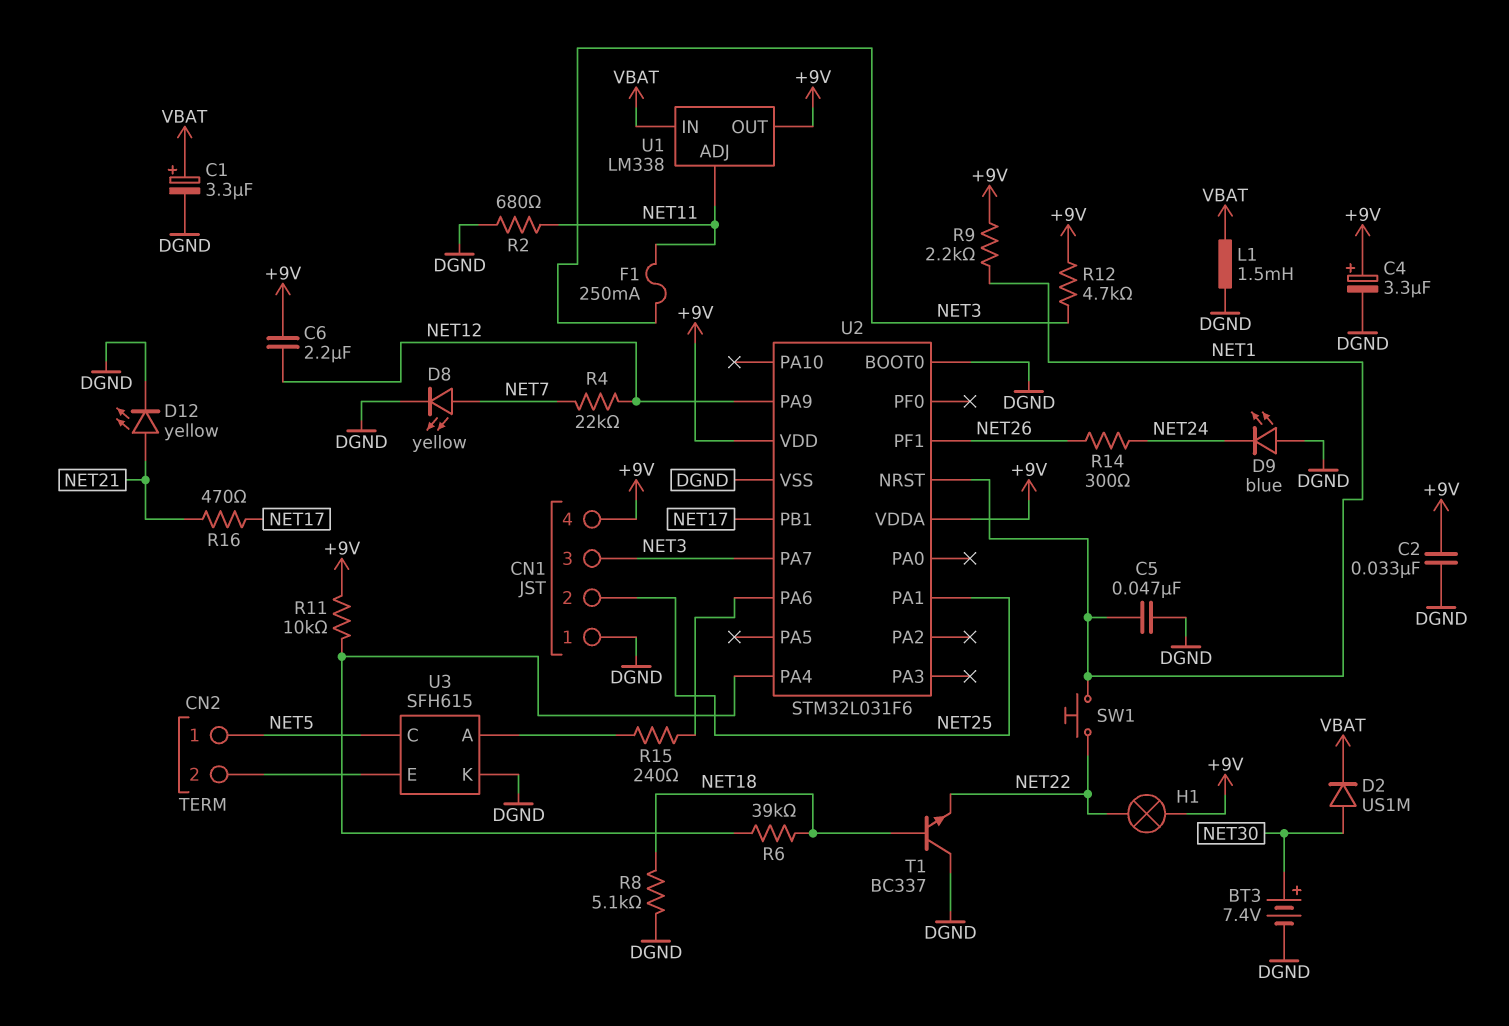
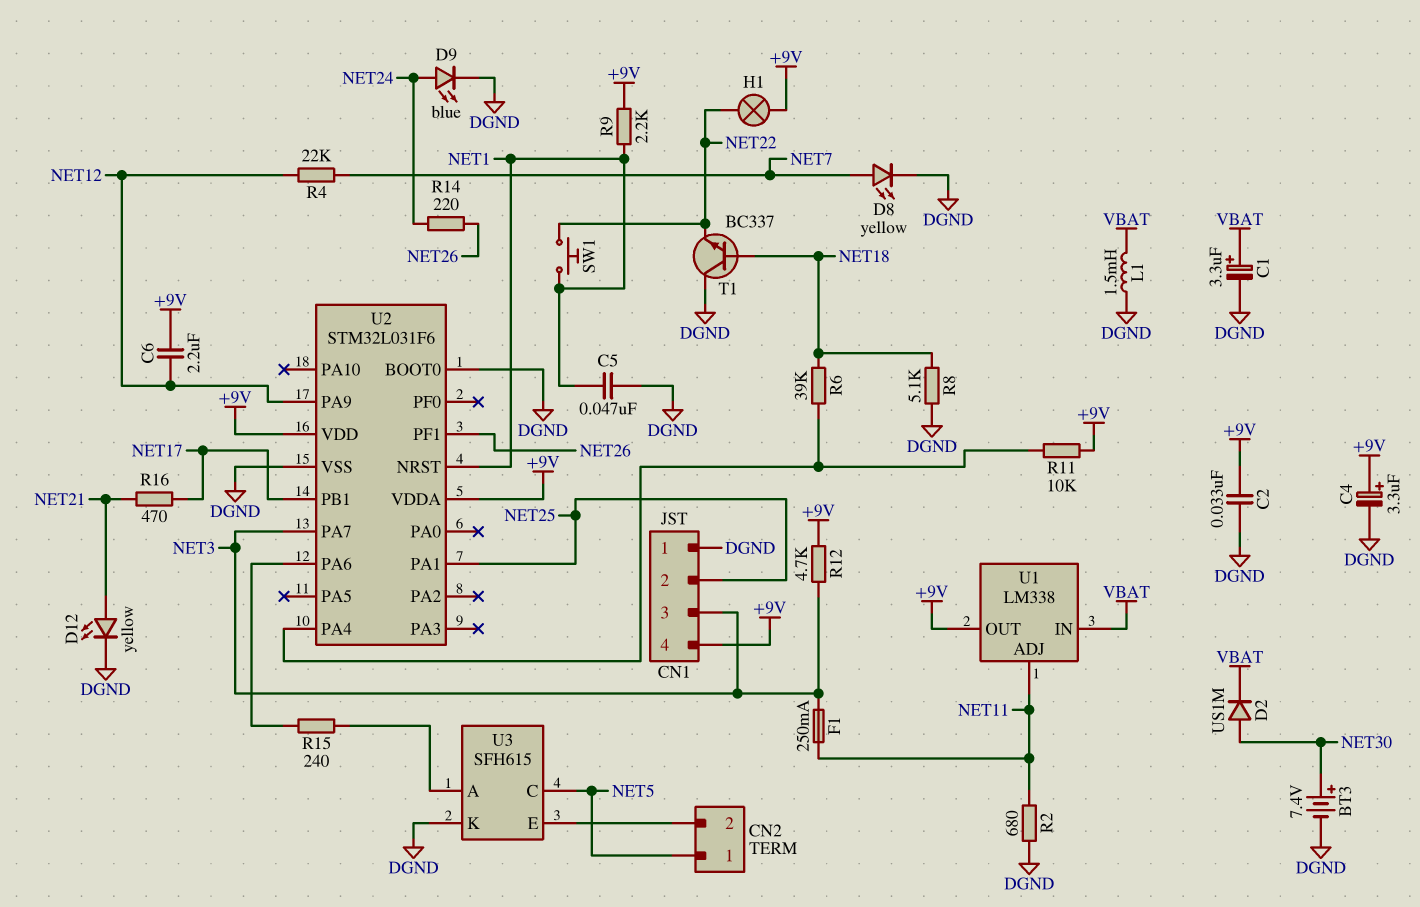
D9: LED blue (A DGND, K NET24) -> LED blue (A NET24, K DGND)
R14: 300 (NET24, NET26) -> 220 (NET24, NET26)

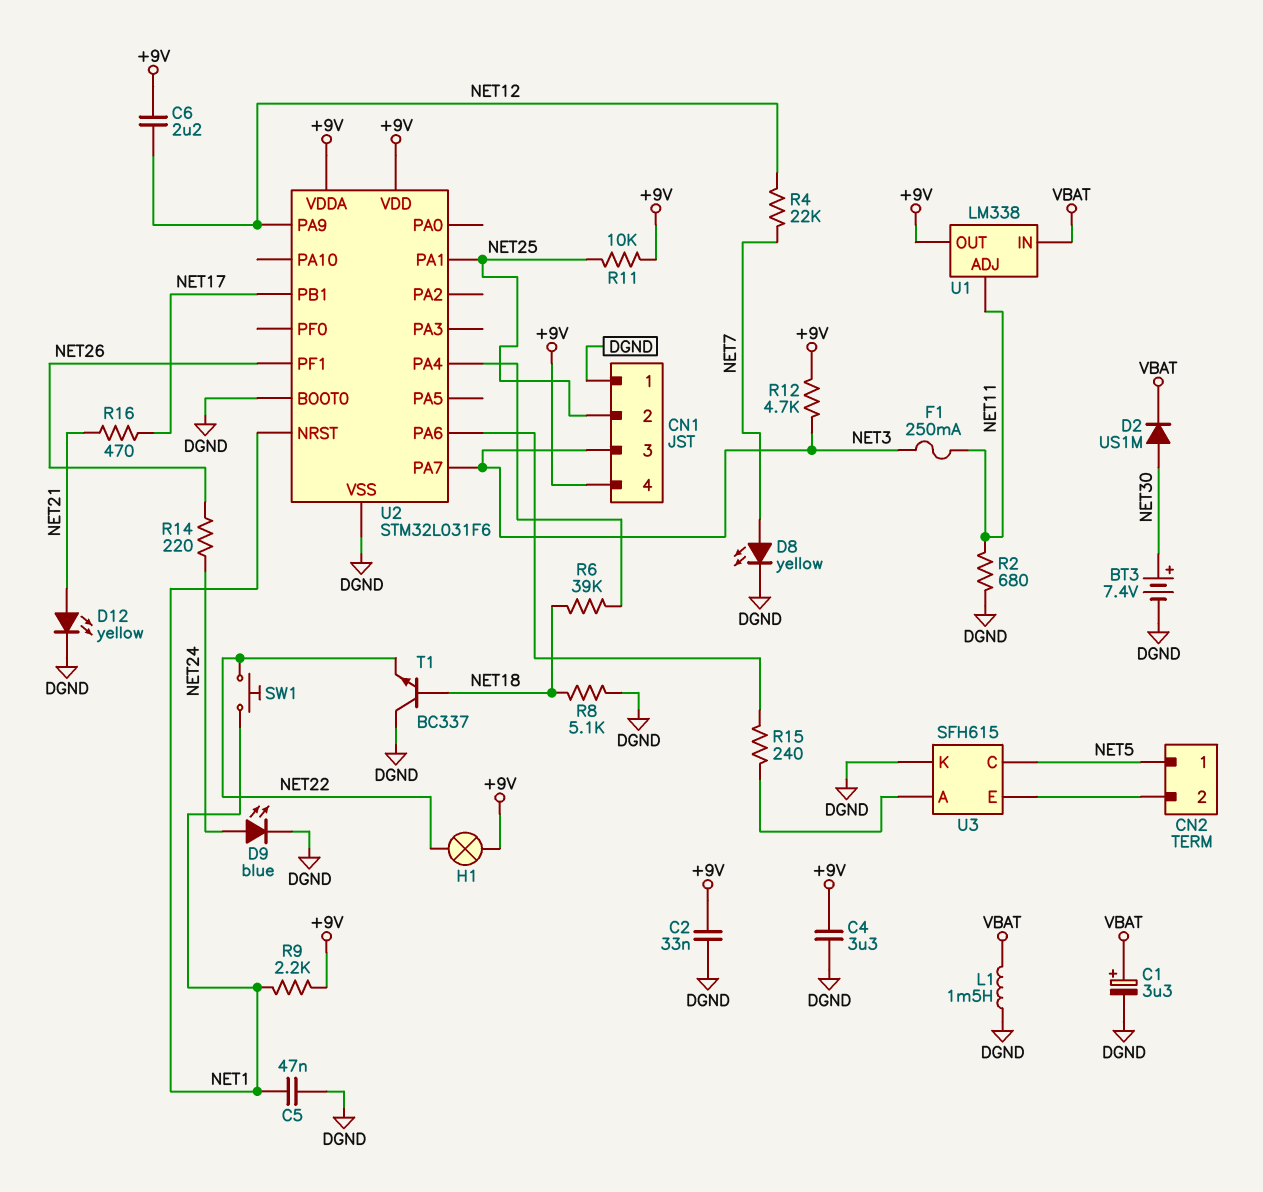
C4: 3.3uF (plus +9V, minus DGND) -> 3.3uF (+9V, DGND)
R11: 10k (+9V, U2/PA4) -> 10k (+9V, NET25)

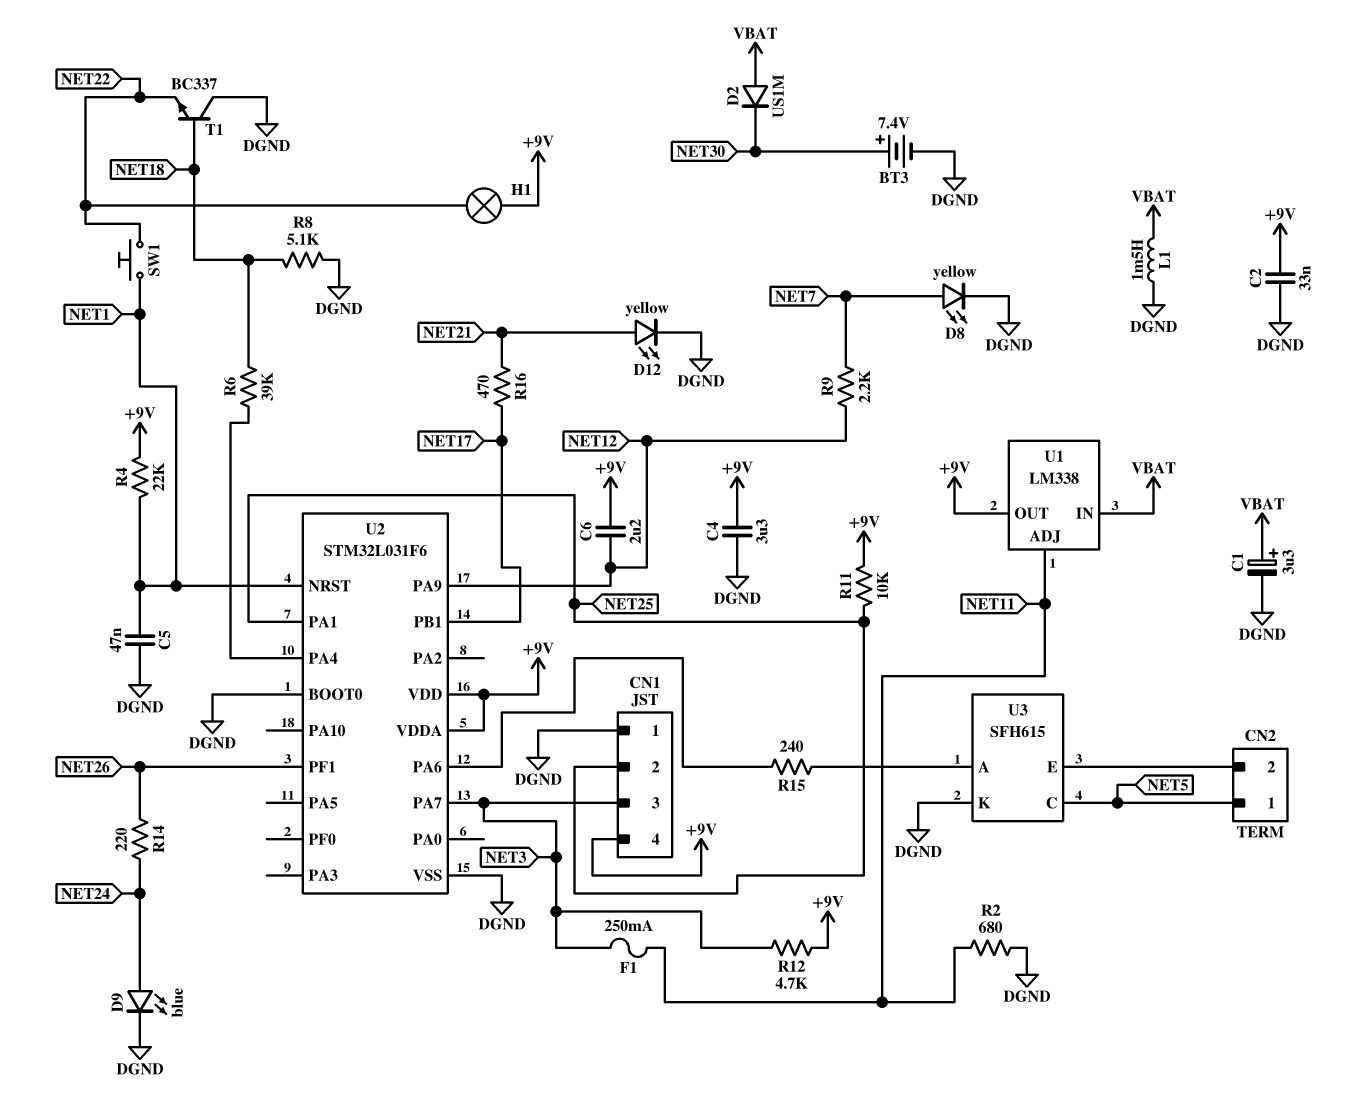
D2: diode US1M (A NET30, K VBAT) -> diode US1M (A VBAT, K NET30)
R4: 22k (NET7, NET12) -> 22k (+9V, NET1)
R9: 2.2k (+9V, NET1) -> 2.2k (NET7, NET12)

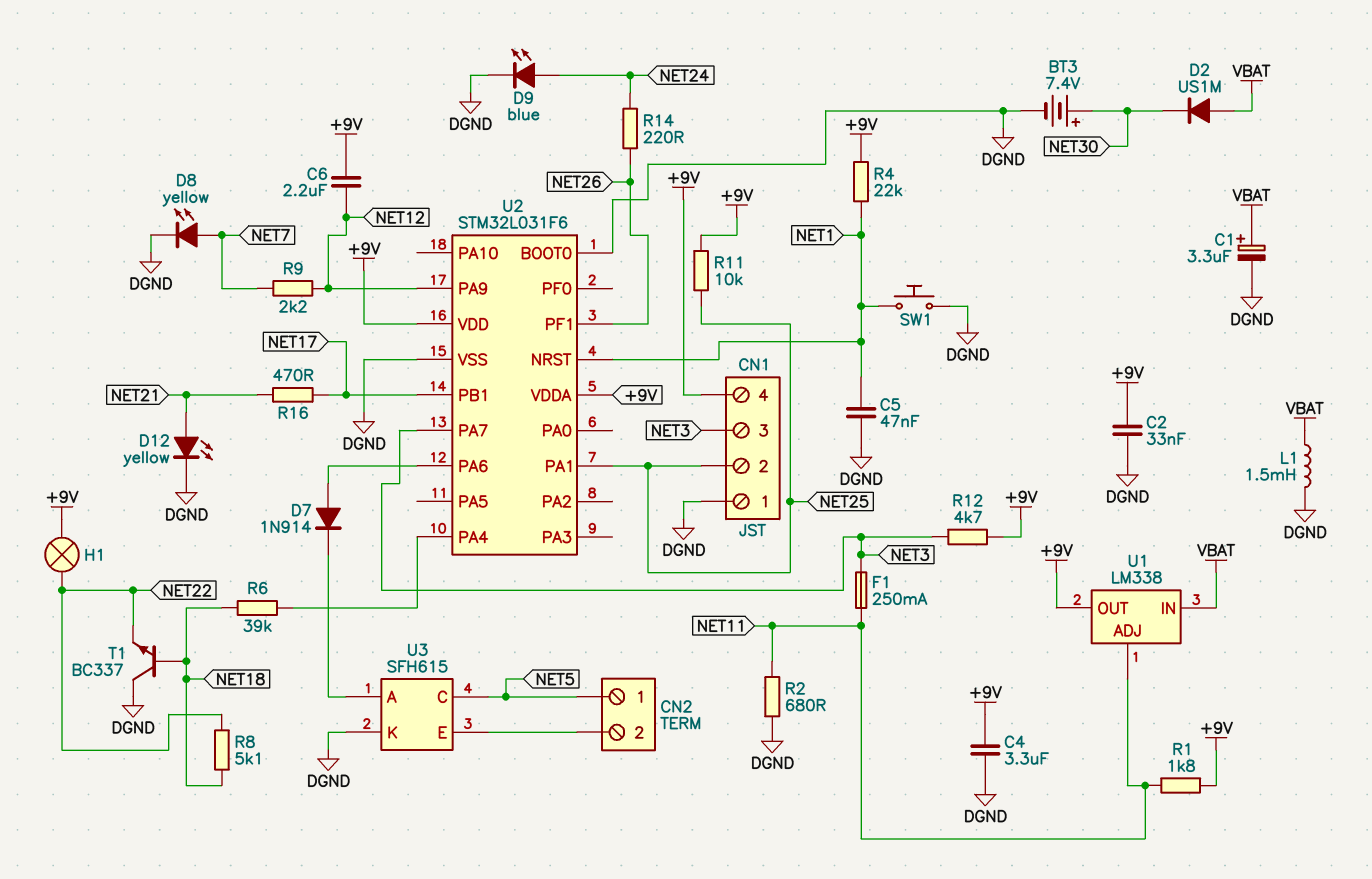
D7: none -> diode 1N914 (A U2/PA6, K U3/A)
R1: none -> 1.8k (+9V, NET11)
R8: 5.1k (DGND, NET18) -> 5.1k (NET18, NET22)
R15: 240 (U2/PA6, U3/A) -> none
SW1: button (NET1, NET22) -> button (DGND, NET1)

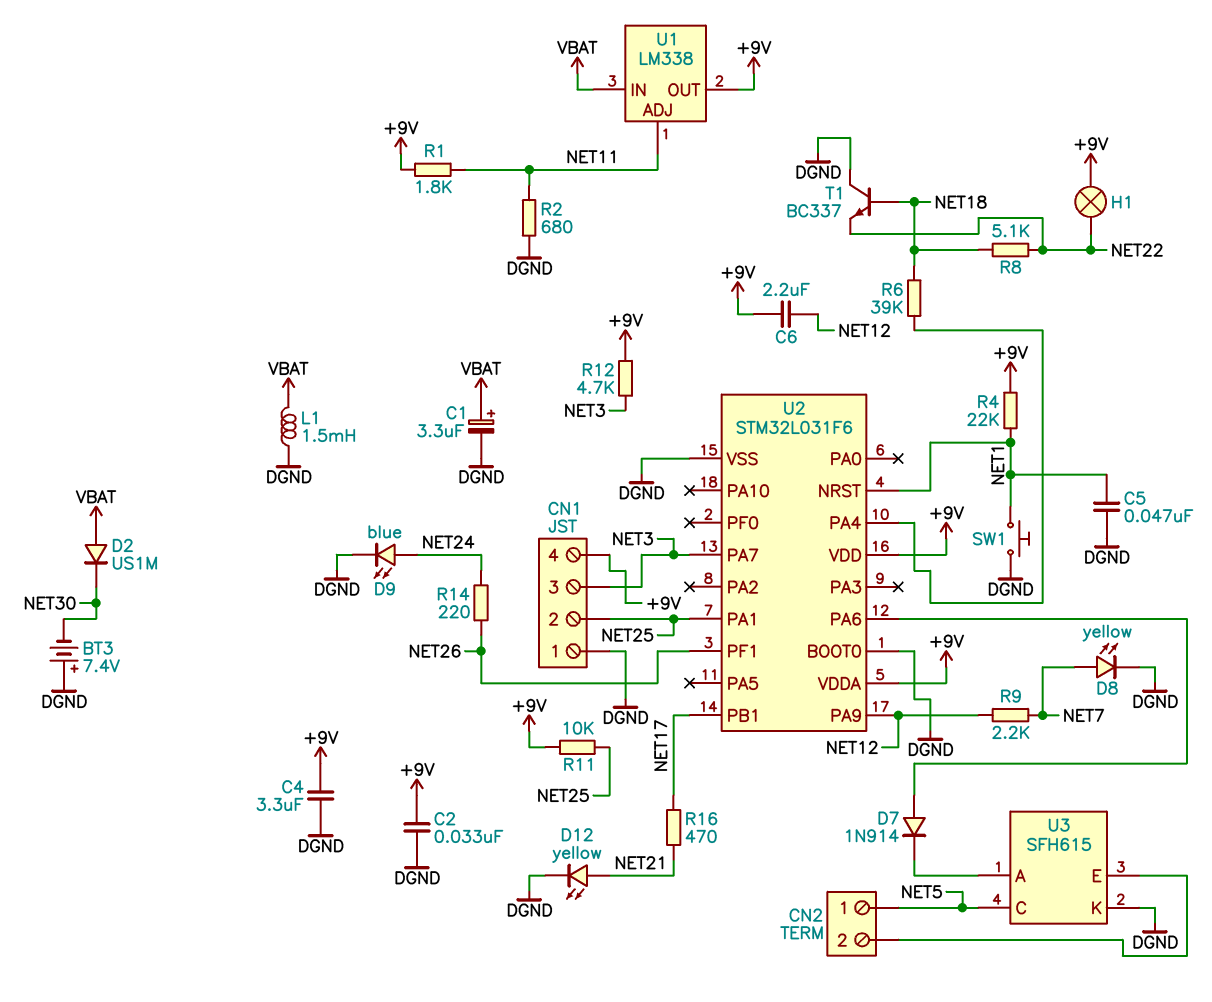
BT3: 7.4V (plus NET30, minus DGND) -> 7.4V (plus DGND, minus NET30)
F1: 250mA (NET3, NET11) -> none

